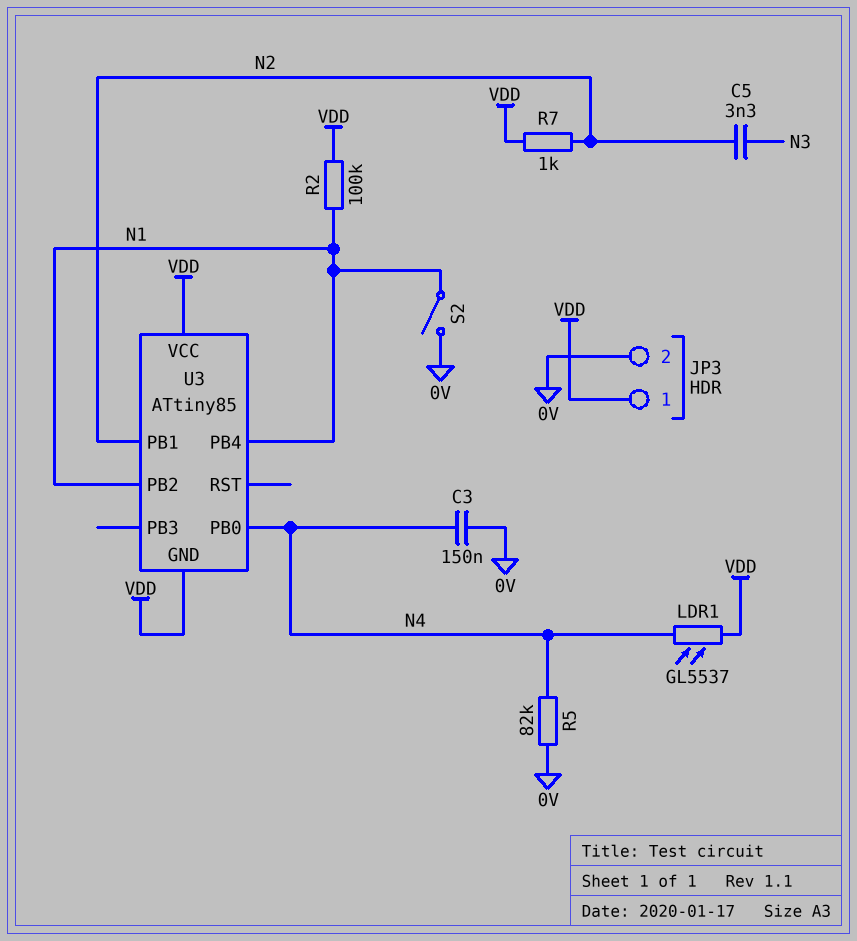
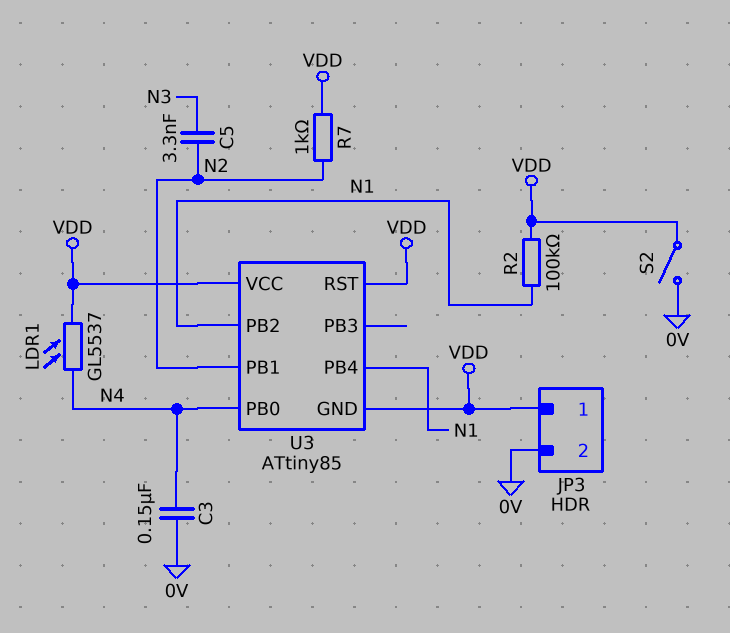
R5: 82k (0V, N4) -> none
S2: switch (0V, N1) -> switch (0V, VDD)
U3 pin RST: none -> VDD

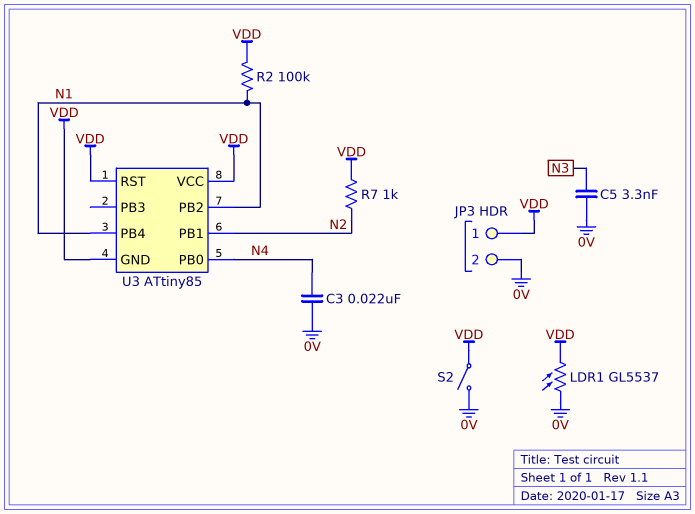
C3: 150nF (0V, N4) -> 22nF (0V, N4)
C5: 3.3nF (N2, N3) -> 3.3nF (0V, N3)
LDR1: GL5537 (N4, VDD) -> GL5537 (0V, VDD)

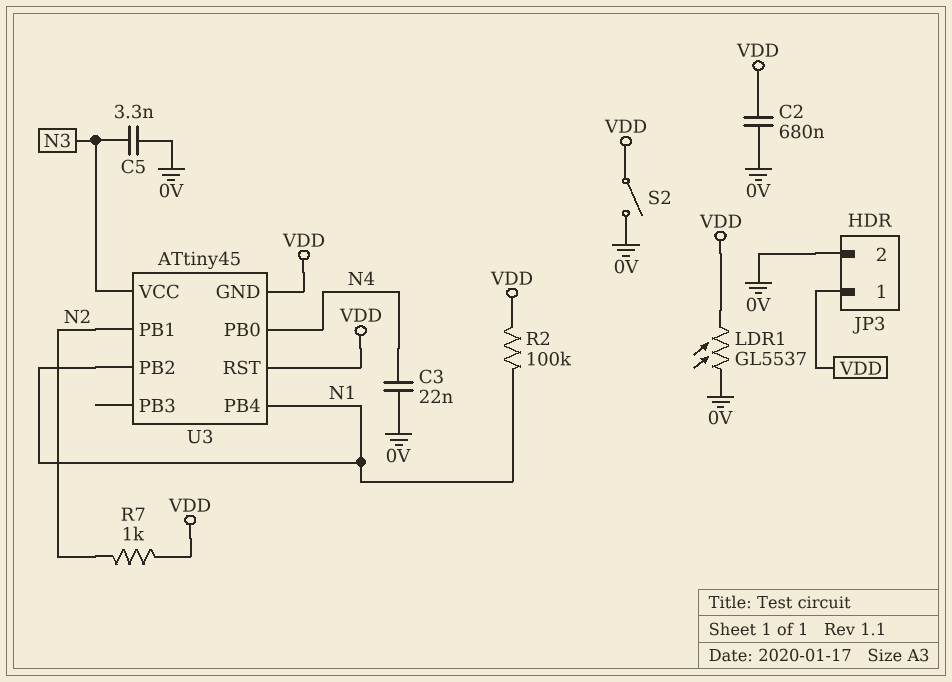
C2: none -> 680nF (0V, VDD)
U3: ATtiny85 -> ATtiny45
U3 pin VCC: VDD -> N3

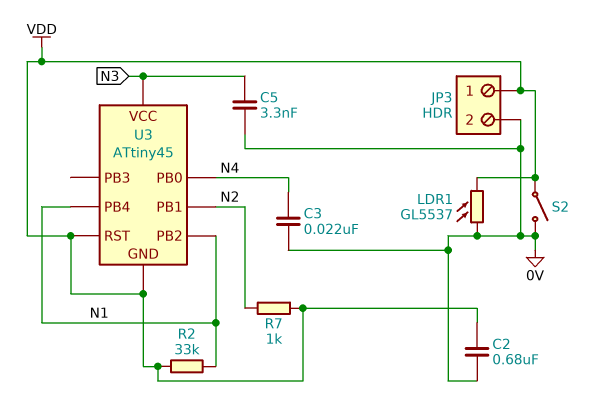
R2: 100k (N1, VDD) -> 33k (N1, VDD)

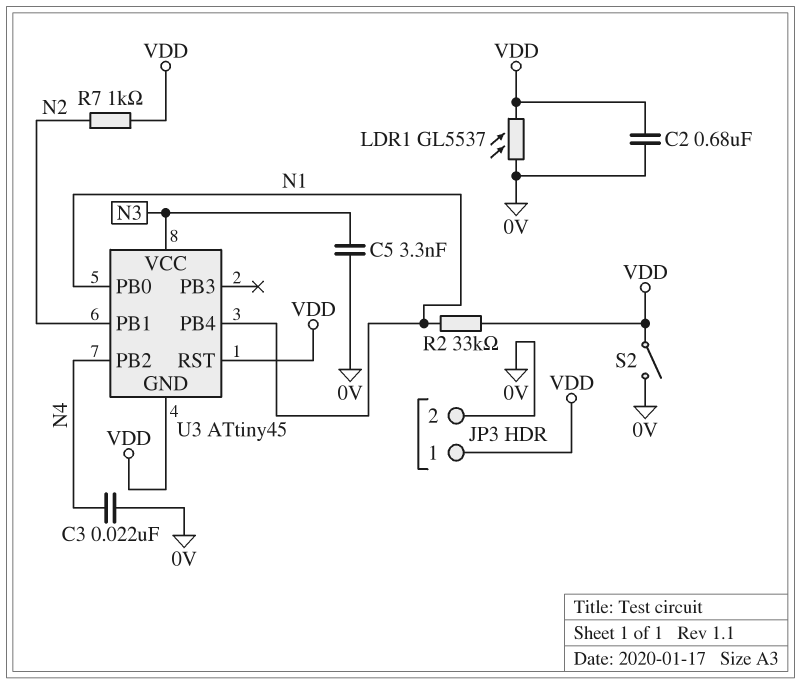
U3 pin PB0: N4 -> N1
U3 pin PB2: N1 -> N4

